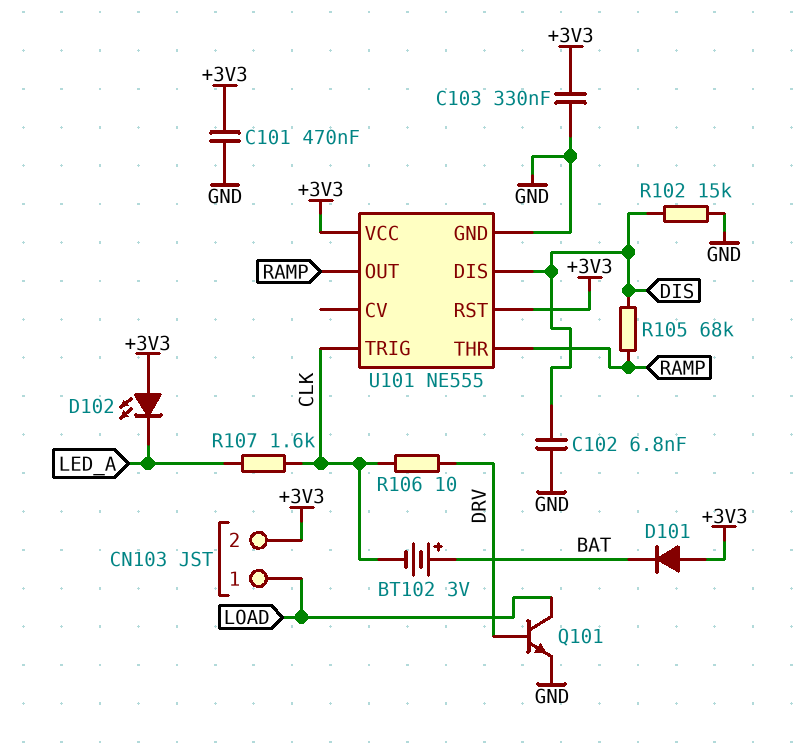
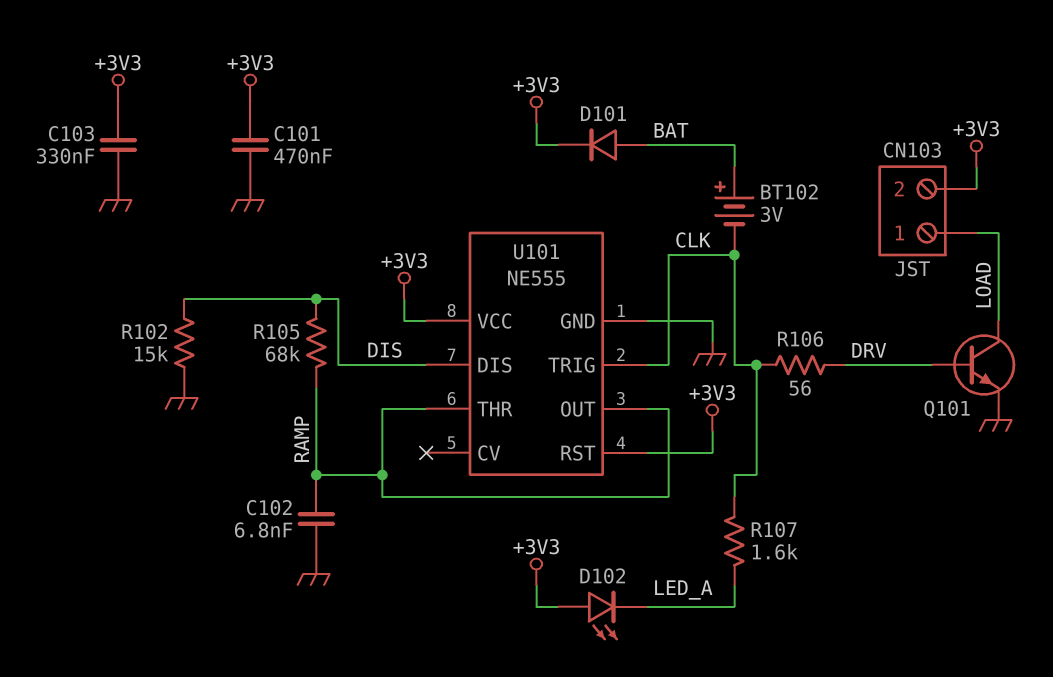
C102: 6.8nF (DIS, GND) -> 6.8nF (GND, RAMP)
D101: diode (A +3V3, K BAT) -> diode (A BAT, K +3V3)
R106: 10 (CLK, DRV) -> 56 (CLK, DRV)

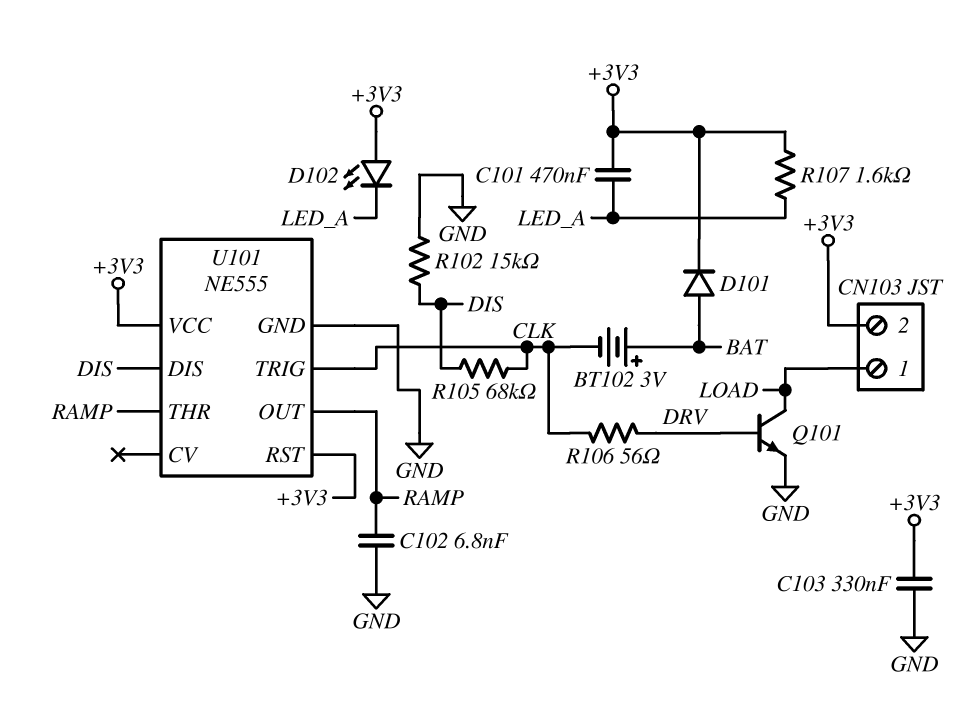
C101: 470nF (+3V3, GND) -> 470nF (+3V3, LED_A)
R105: 68k (DIS, RAMP) -> 68k (CLK, DIS)
R107: 1.6k (CLK, LED_A) -> 1.6k (+3V3, LED_A)

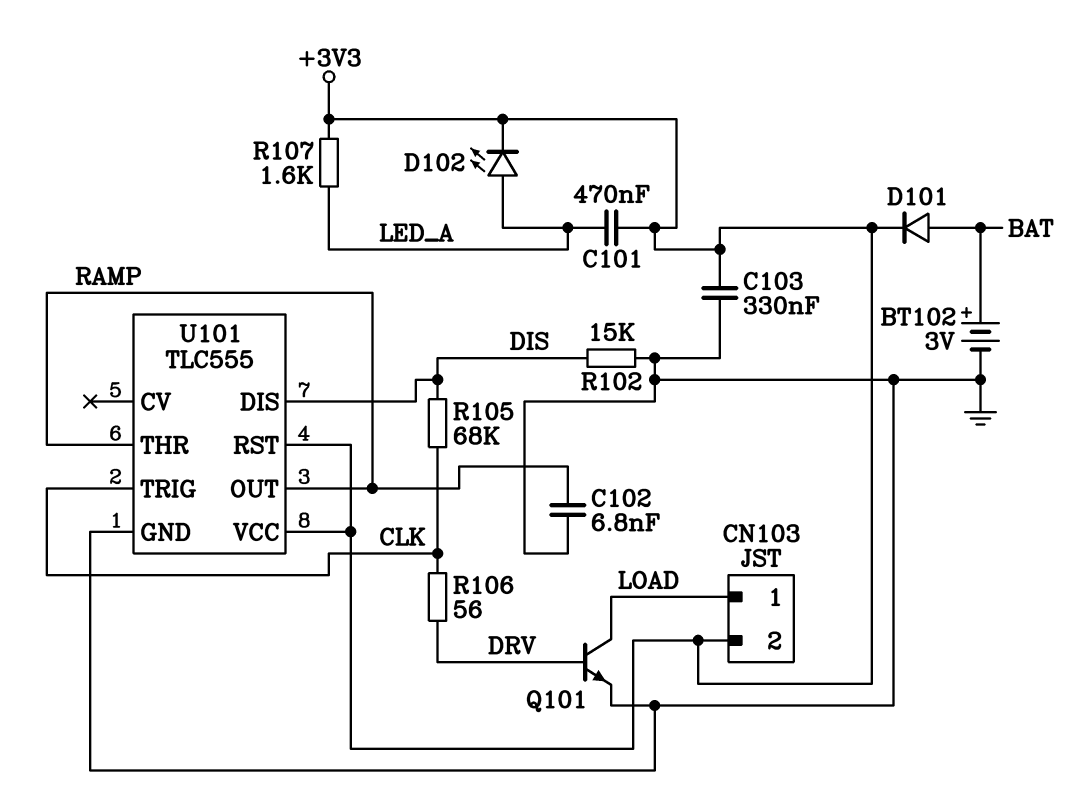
BT102: 3V (plus BAT, minus CLK) -> 3V (plus BAT, minus GND)
D102: LED (A +3V3, K LED_A) -> LED (A LED_A, K +3V3)
U101: NE555 -> TLC555

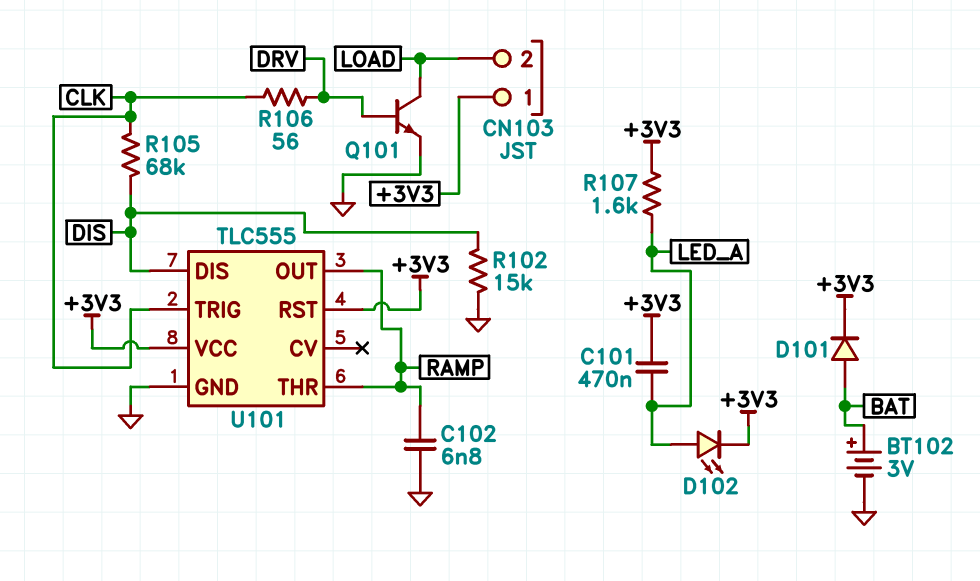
C103: 330nF (+3V3, GND) -> none
CN103 pin 1: LOAD -> +3V3
CN103 pin 2: +3V3 -> LOAD

